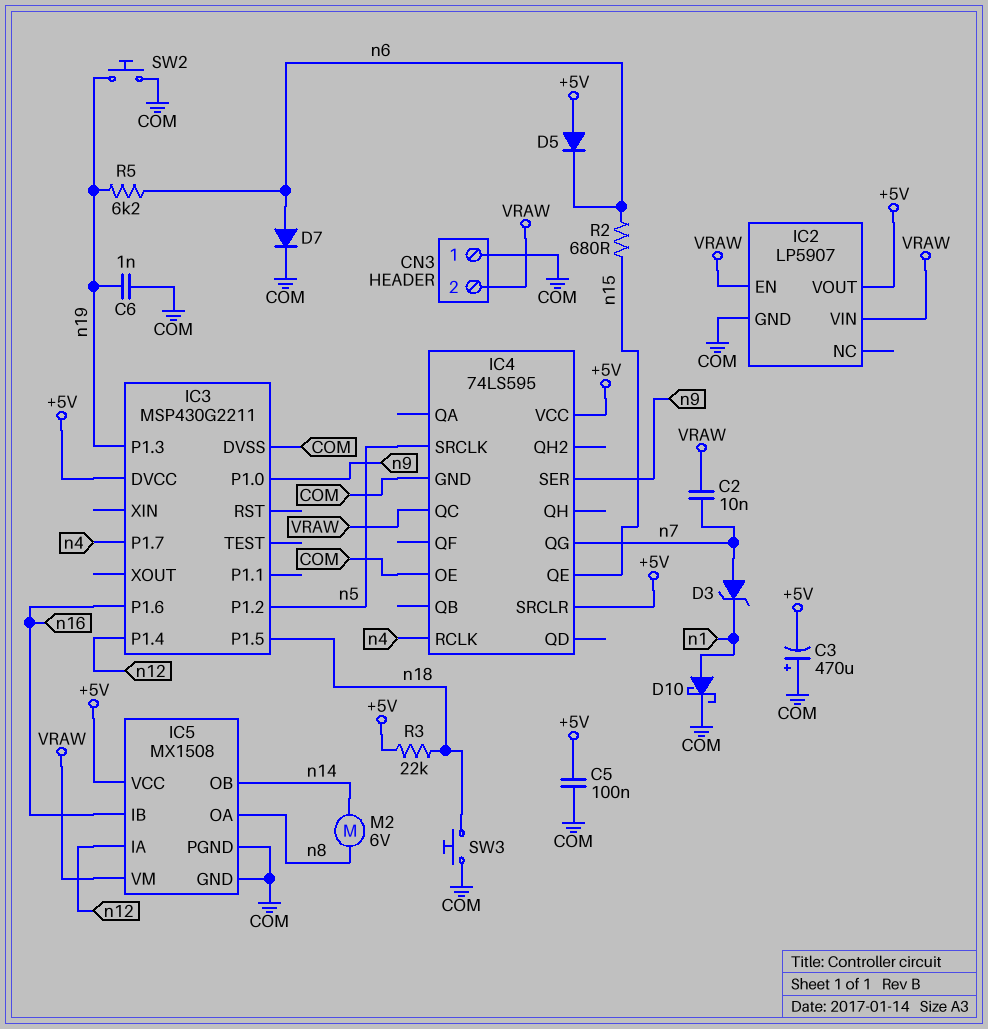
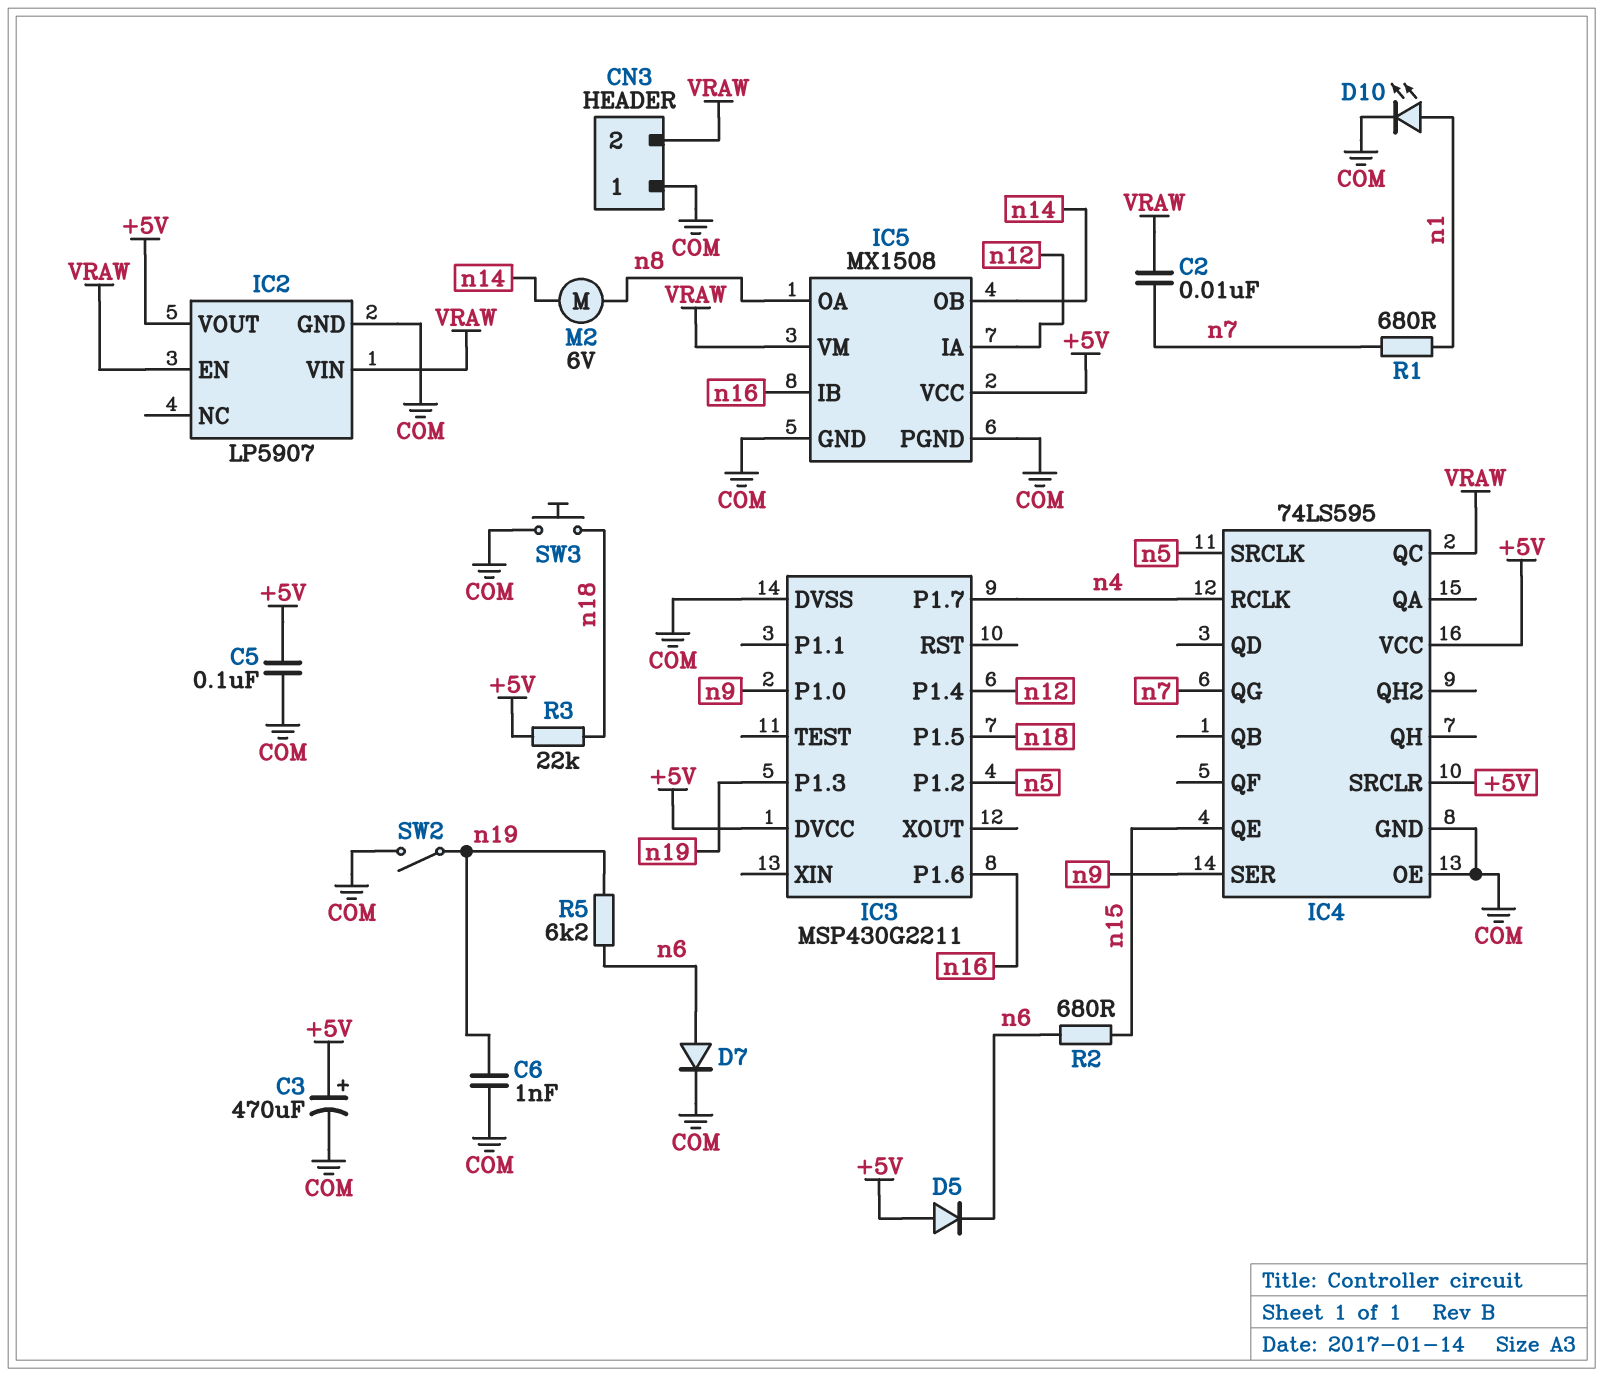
C3: 470uF (plus COM, minus +5V) -> 470uF (plus +5V, minus COM)
D3: zener (A n7, K n1) -> none
D10: schottky (A n1, K COM) -> LED (A n1, K COM)
R1: none -> 680 (n1, n7)
SW2: button (COM, n19) -> switch (COM, n19)

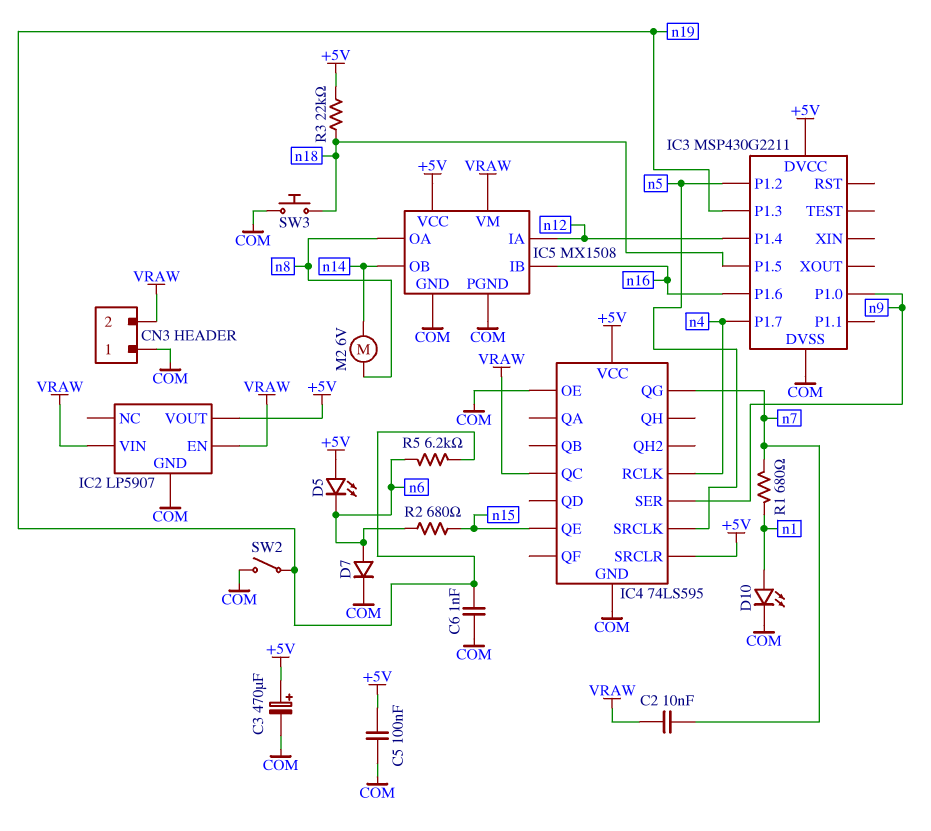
D5: diode (A +5V, K n6) -> LED (A +5V, K n6)

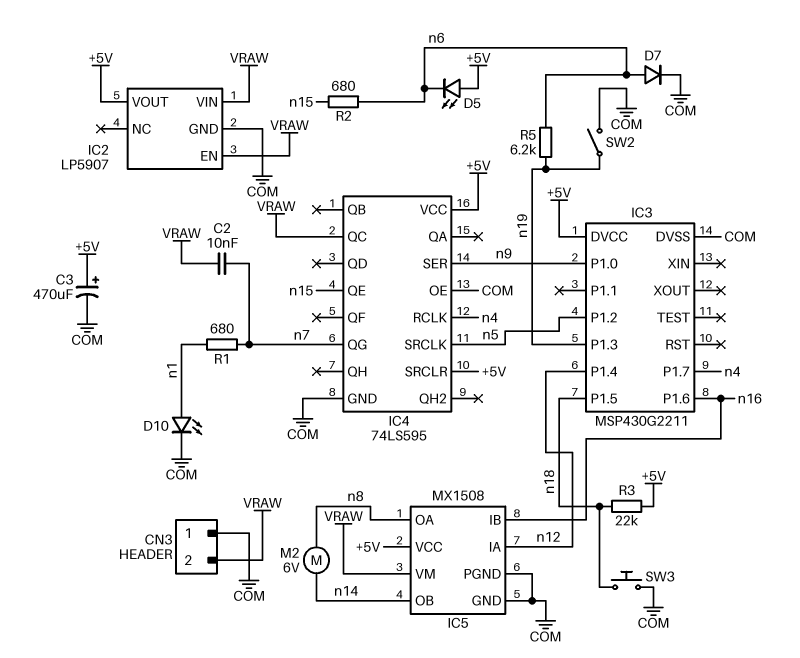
C5: 100nF (+5V, COM) -> none
C6: 1nF (COM, n19) -> none

